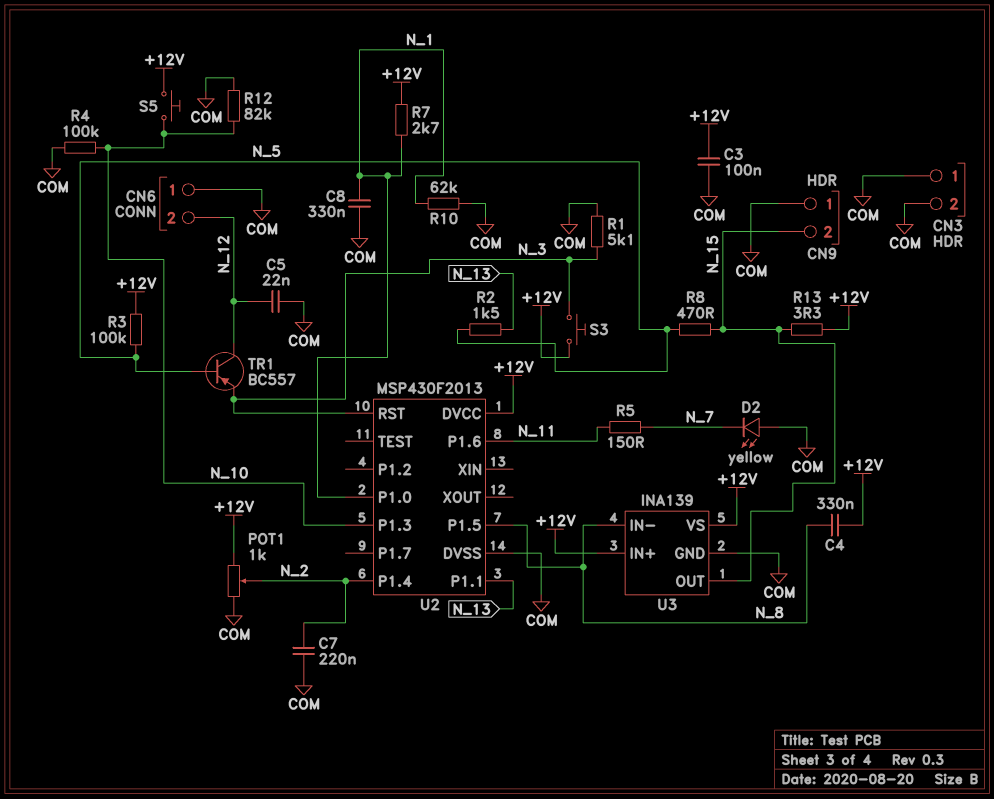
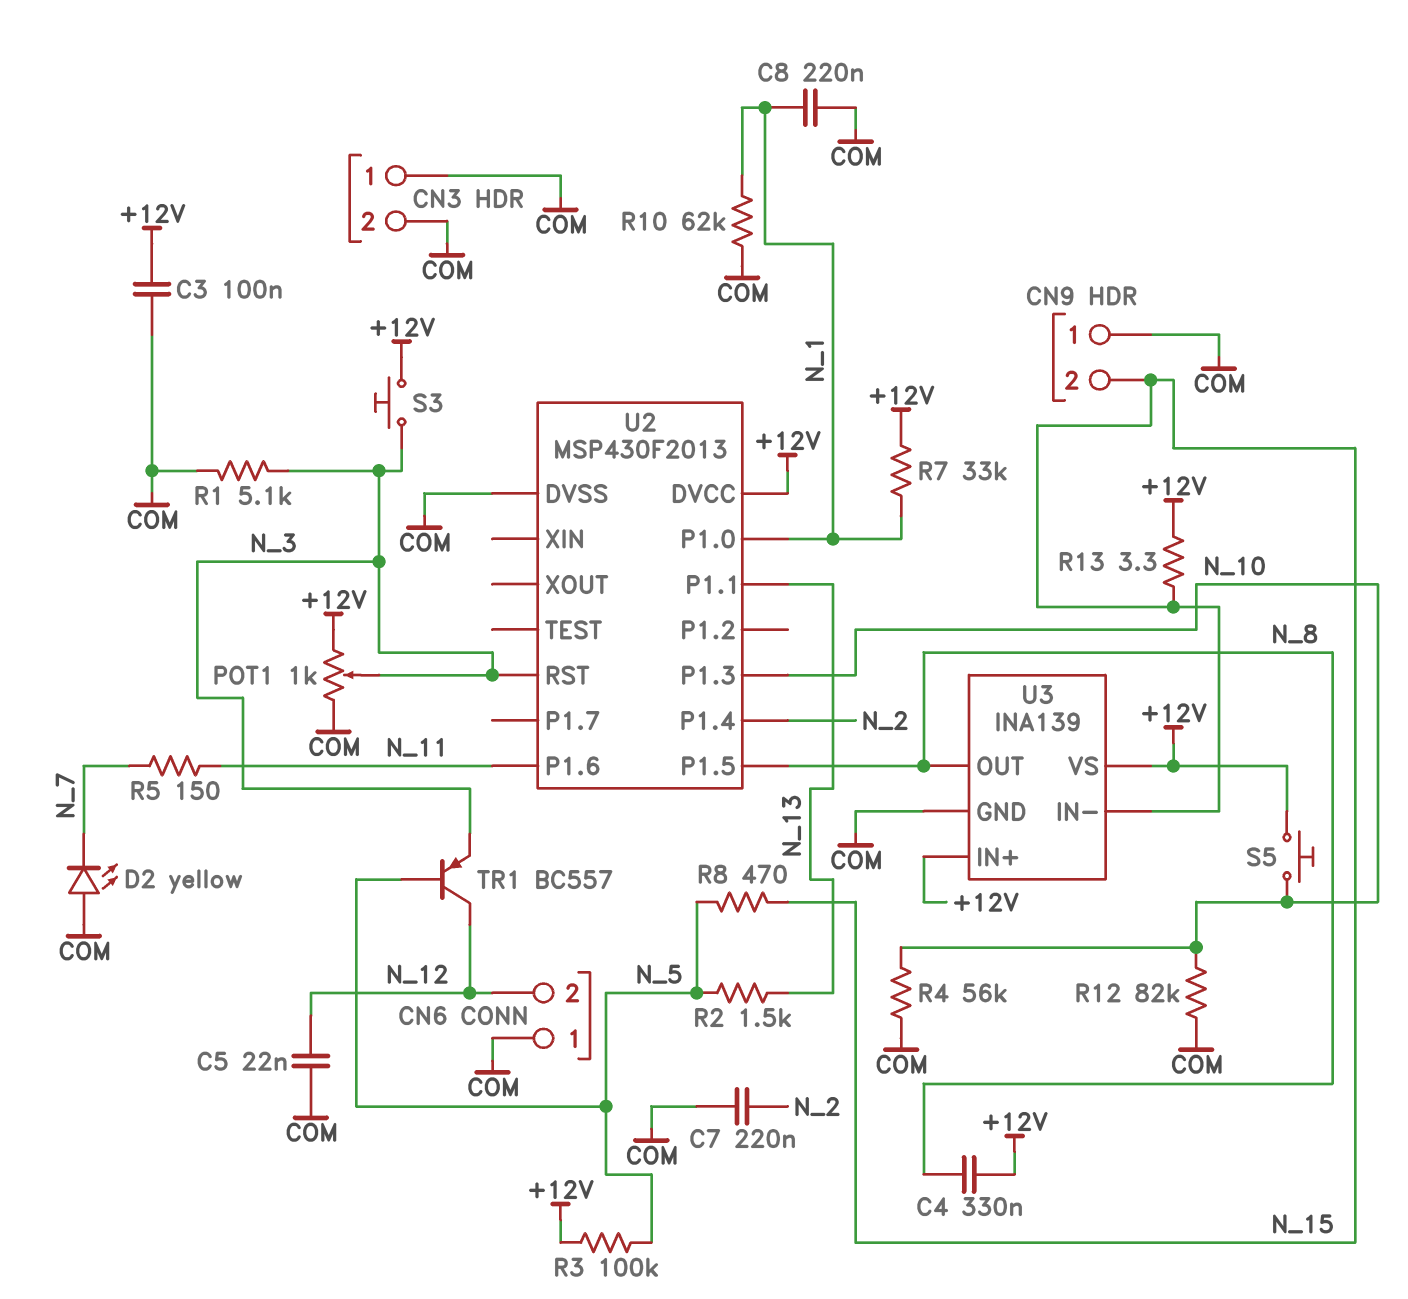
C8: 330nF (COM, N_1) -> 220nF (COM, N_1)
POT1: 1k (+12V, COM, wiper N_2) -> 1k (+12V, COM, wiper N_3)
R4: 100k (COM, N_10) -> 56k (COM, N_10)
R7: 2.7k (+12V, N_1) -> 33k (+12V, N_1)
U3 pin IN-: N_8 -> N_15
U3 pin OUT: N_15 -> N_8

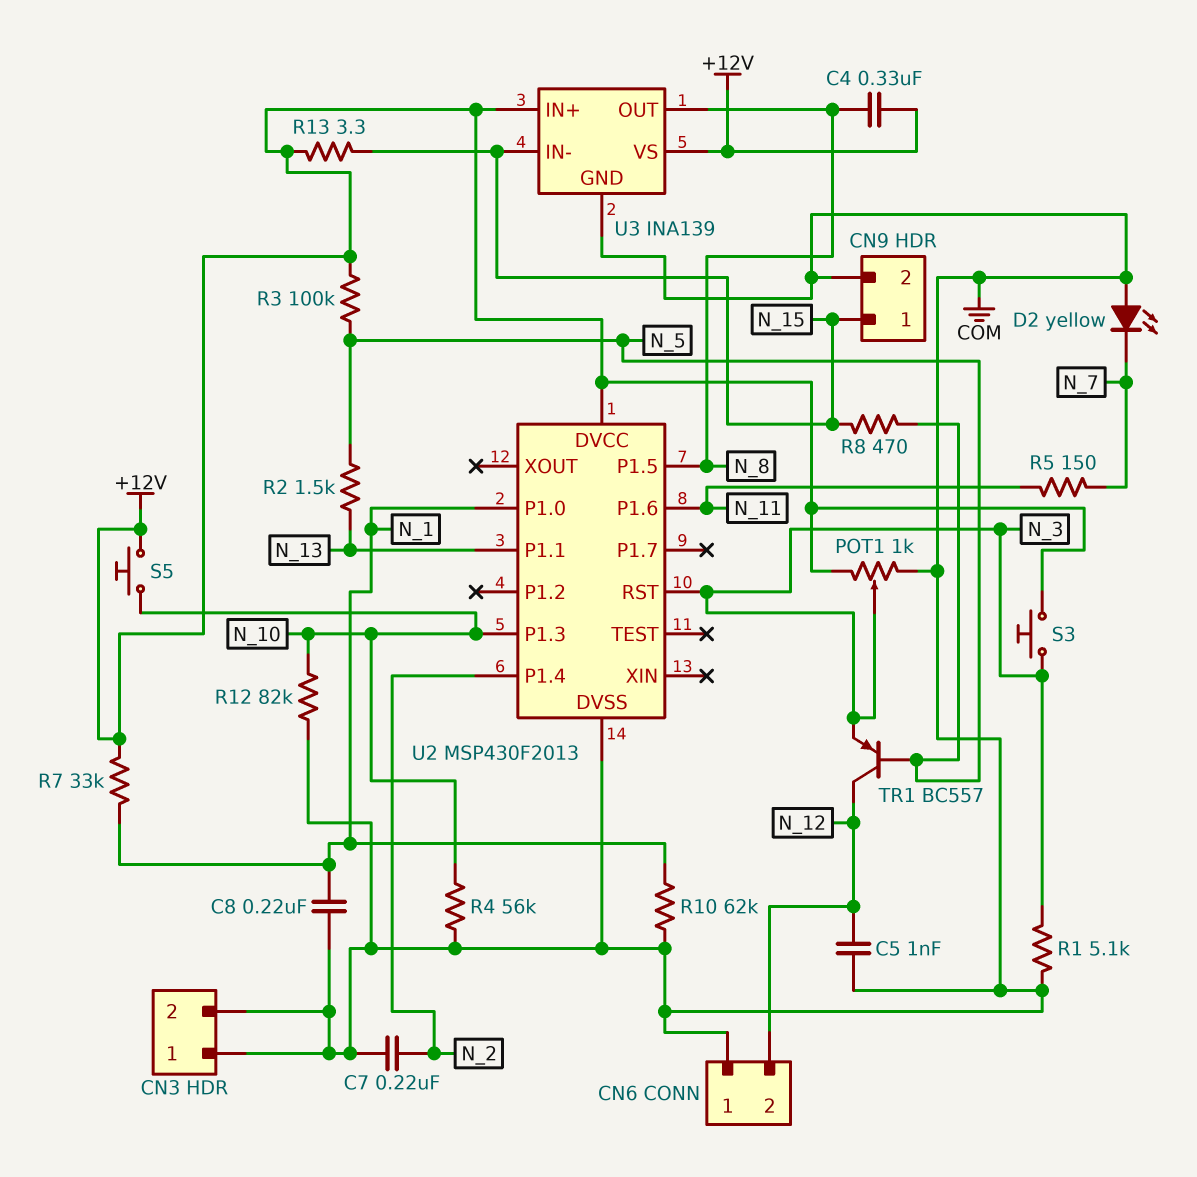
C3: 100nF (+12V, COM) -> none
C5: 22nF (COM, N_12) -> 1nF (COM, N_12)
CN9 pin 1: COM -> N_15
CN9 pin 2: N_15 -> COM

